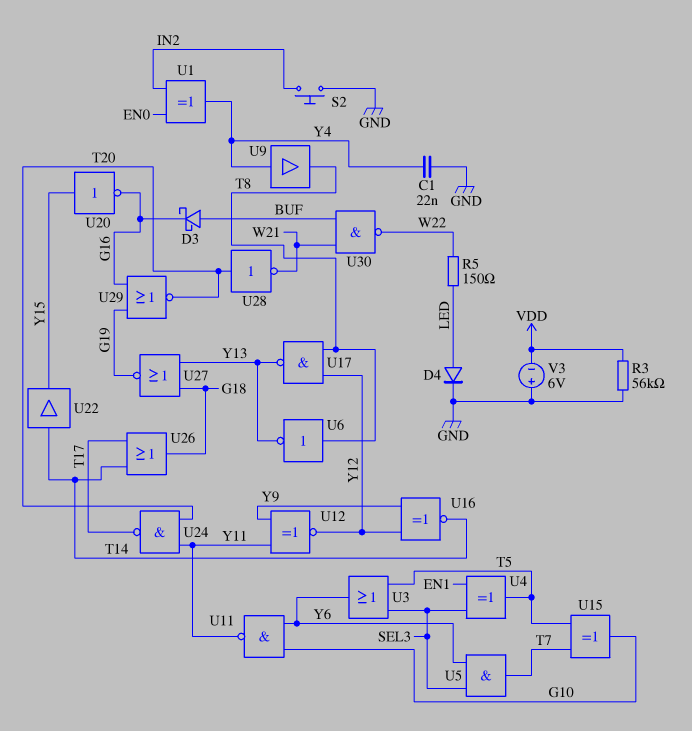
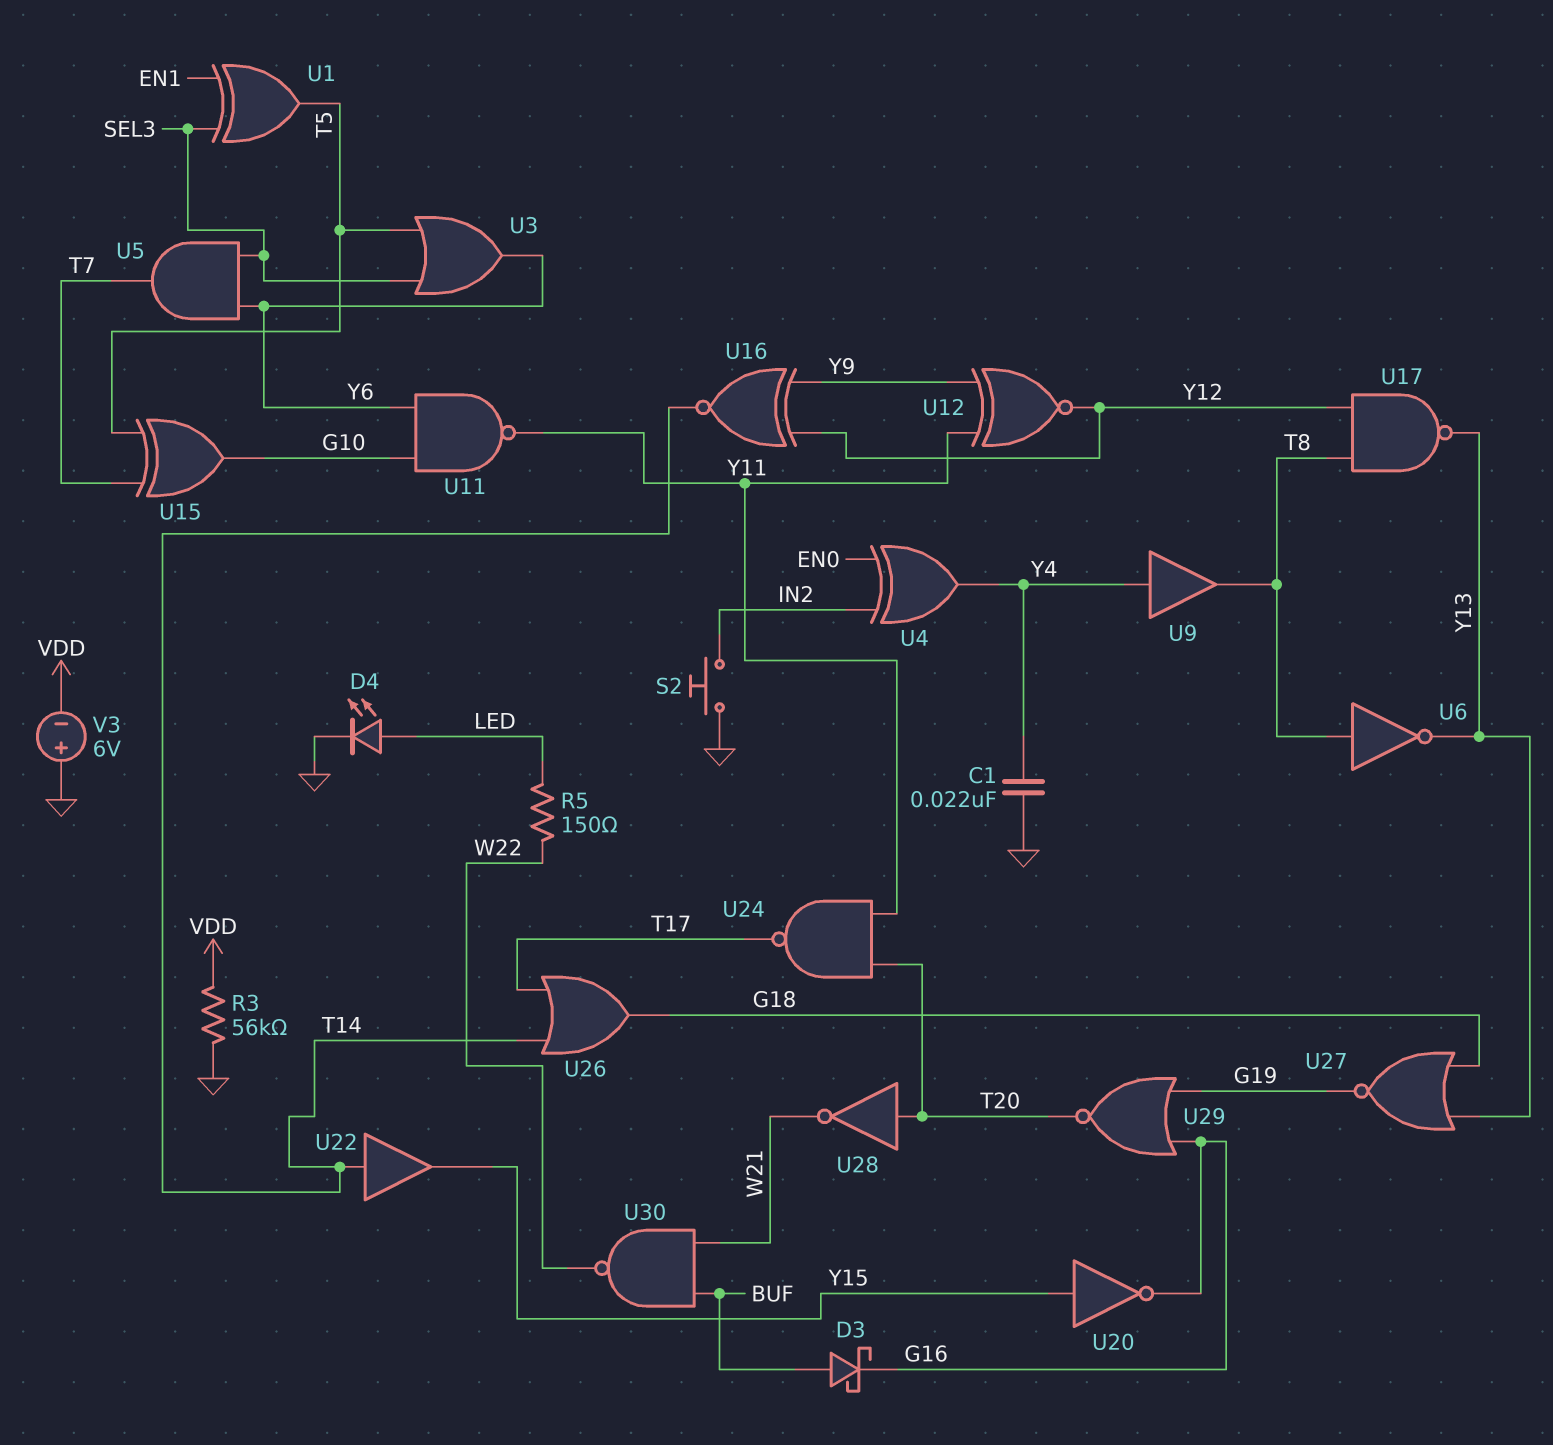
D4: diode (A LED, K GND) -> LED (A LED, K GND)
U1: XOR (in EN0, in IN2, out Y4) -> XOR (in EN1, in SEL3, out T5)
U4: XOR (in EN1, in SEL3, out T5) -> XOR (in EN0, in IN2, out Y4)

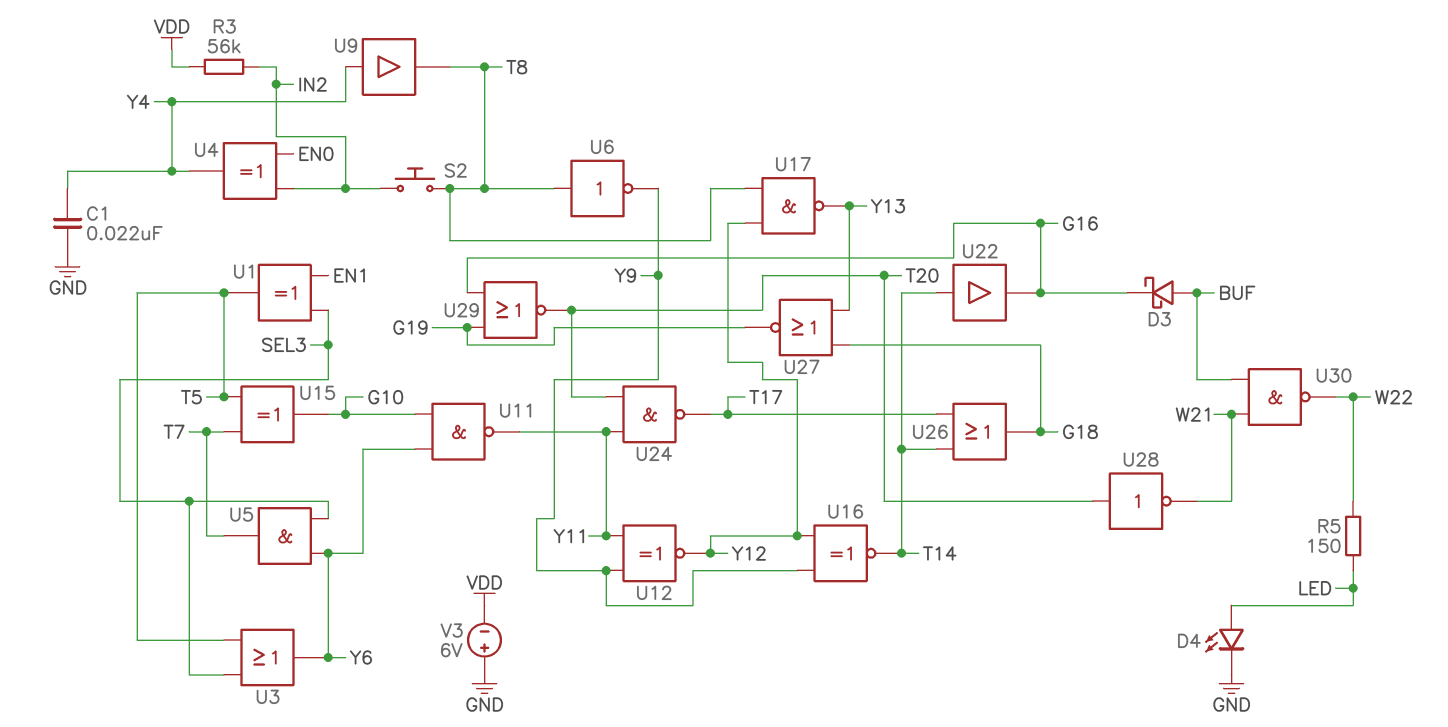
R3: 56k (GND, VDD) -> 56k (IN2, VDD)
S2: button (GND, IN2) -> button (IN2, T8)
U6: NOT (in T8, out Y13) -> NOT (in T8, out Y9)
U20: NOT (in Y15, out G16) -> none
U22: buffer (in T14, out Y15) -> buffer (in T14, out G16)

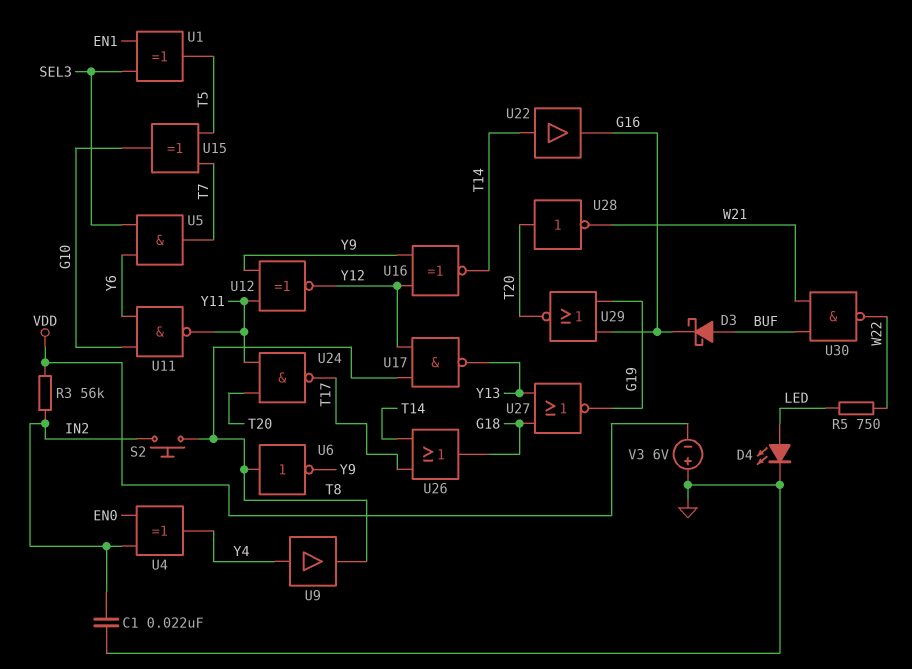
C1: 22nF (GND, Y4) -> 22nF (GND, IN2)
R5: 150 (LED, W22) -> 750 (LED, W22)
U3: OR (in SEL3, in T5, out Y6) -> none

